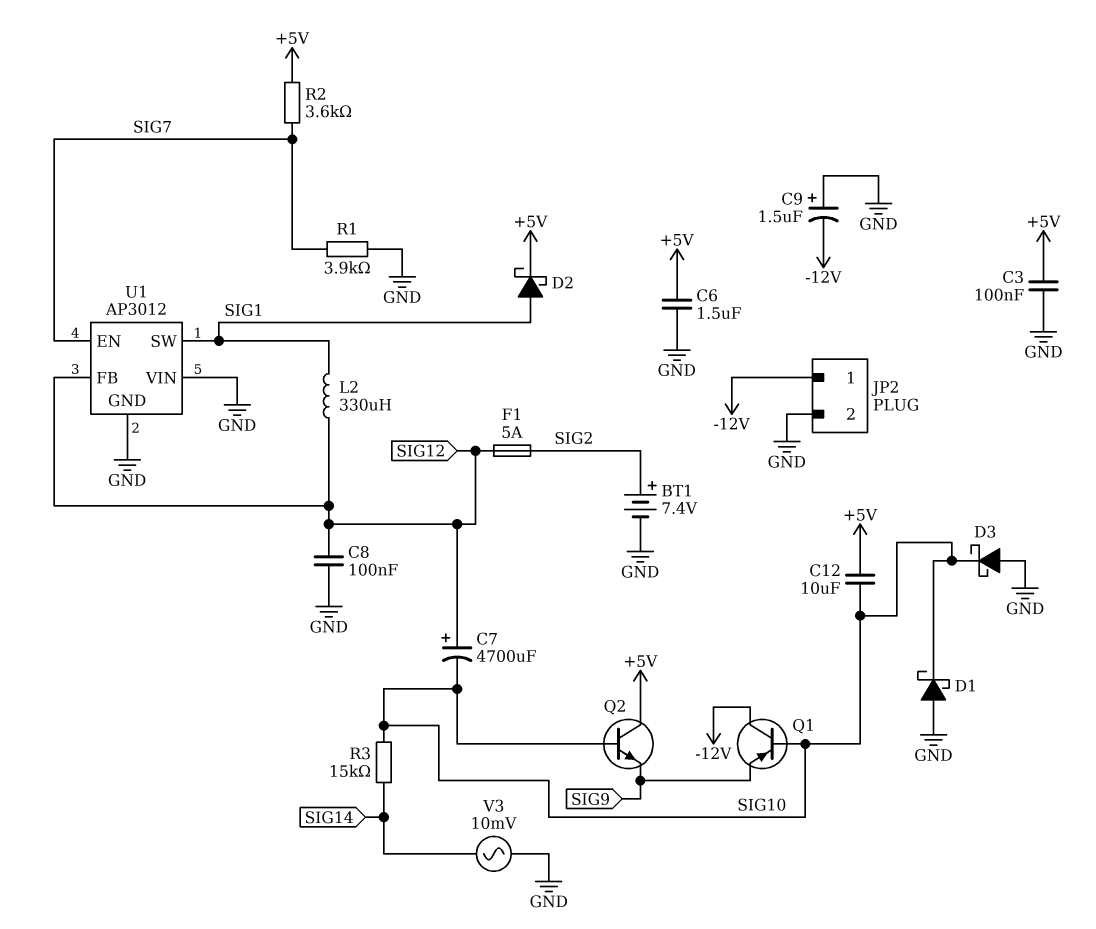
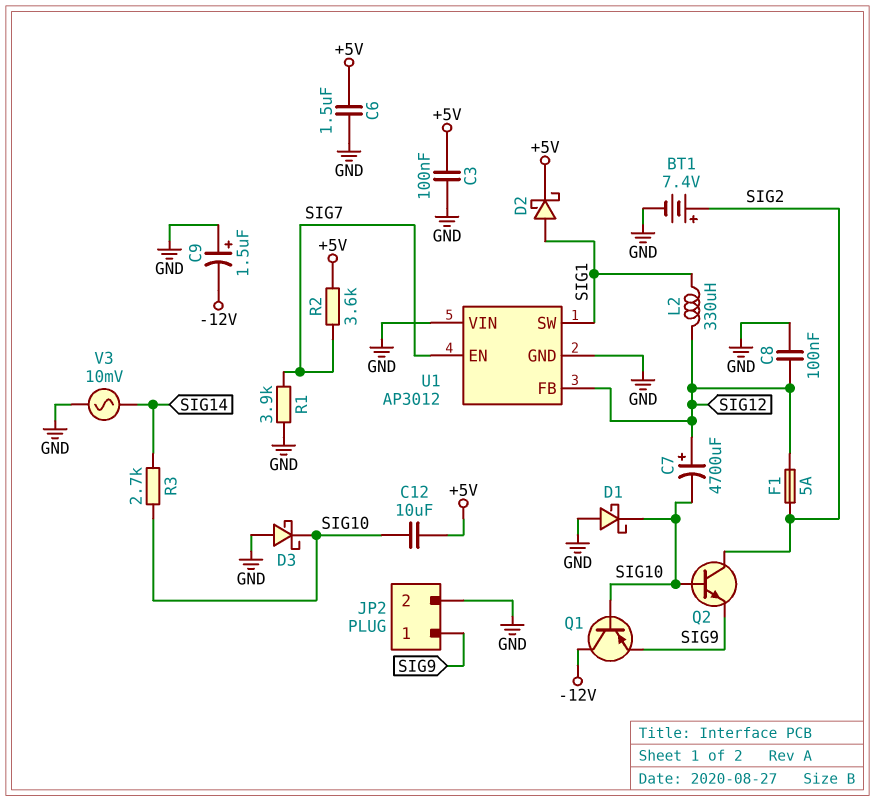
JP2 pin 1: -12V -> SIG9
Q2: NPN (B SIG10, C +5V, E SIG9) -> NPN (B SIG10, C SIG2, E SIG9)
R3: 15k (SIG10, SIG14) -> 2.7k (SIG10, SIG14)

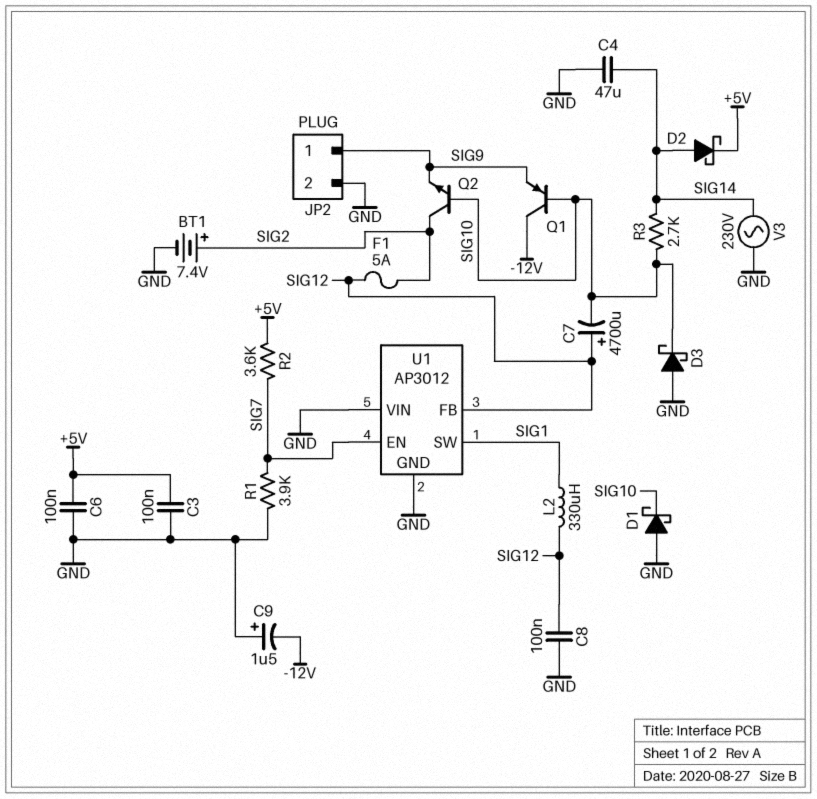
C4: none -> 47uF (GND, SIG14)
C6: 1.5uF (+5V, GND) -> 100nF (+5V, GND)
C12: 10uF (+5V, SIG10) -> none
D2: schottky (A SIG1, K +5V) -> schottky (A SIG14, K +5V)
V3: AC 10mV (GND, SIG14) -> AC 230V (GND, SIG14)

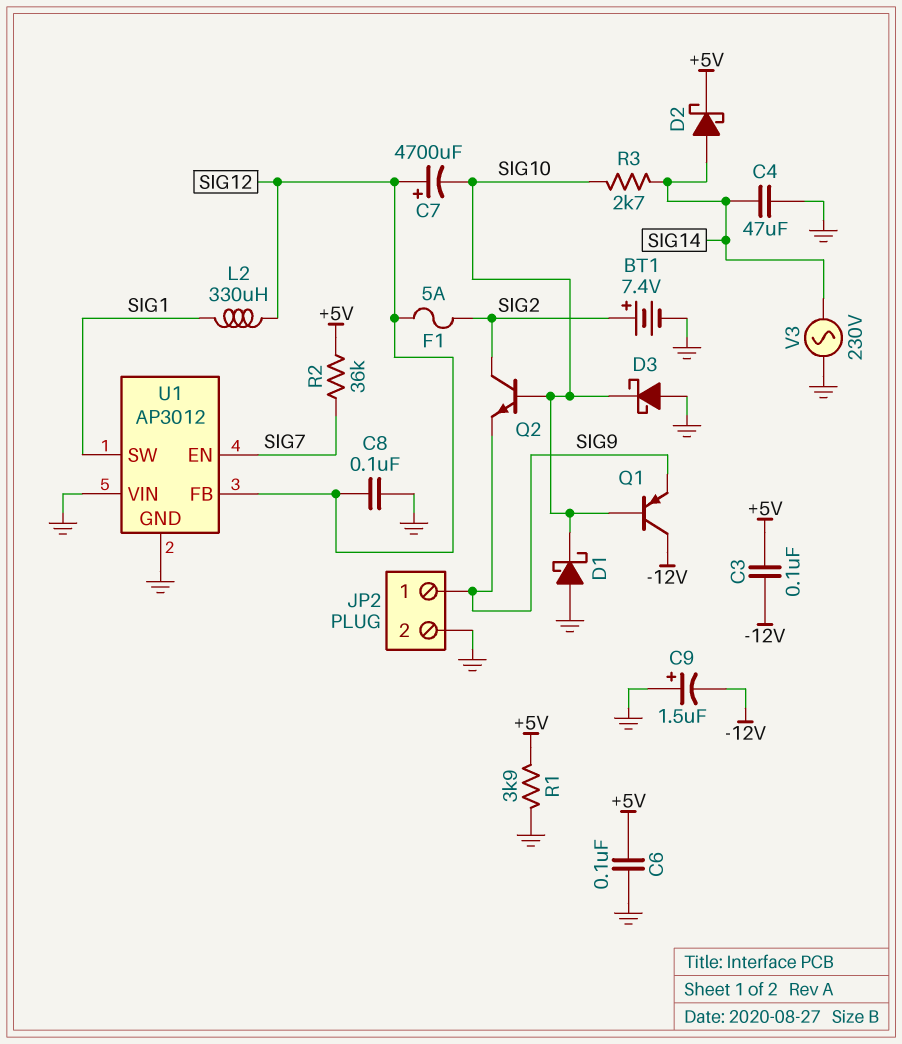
C3: 100nF (+5V, GND) -> 100nF (+5V, -12V)
R1: 3.9k (GND, SIG7) -> 3.9k (+5V, GND)
R2: 3.6k (+5V, SIG7) -> 36k (+5V, SIG7)

